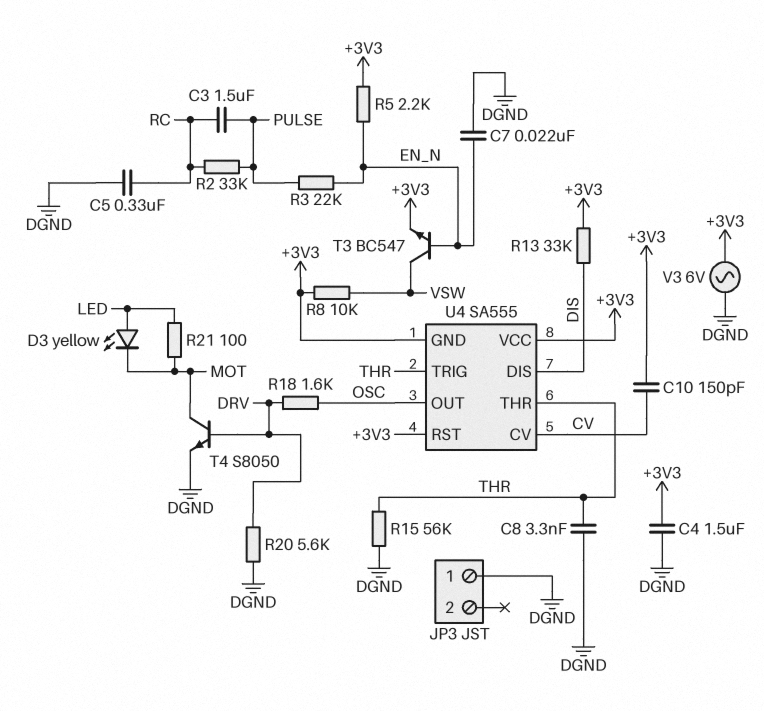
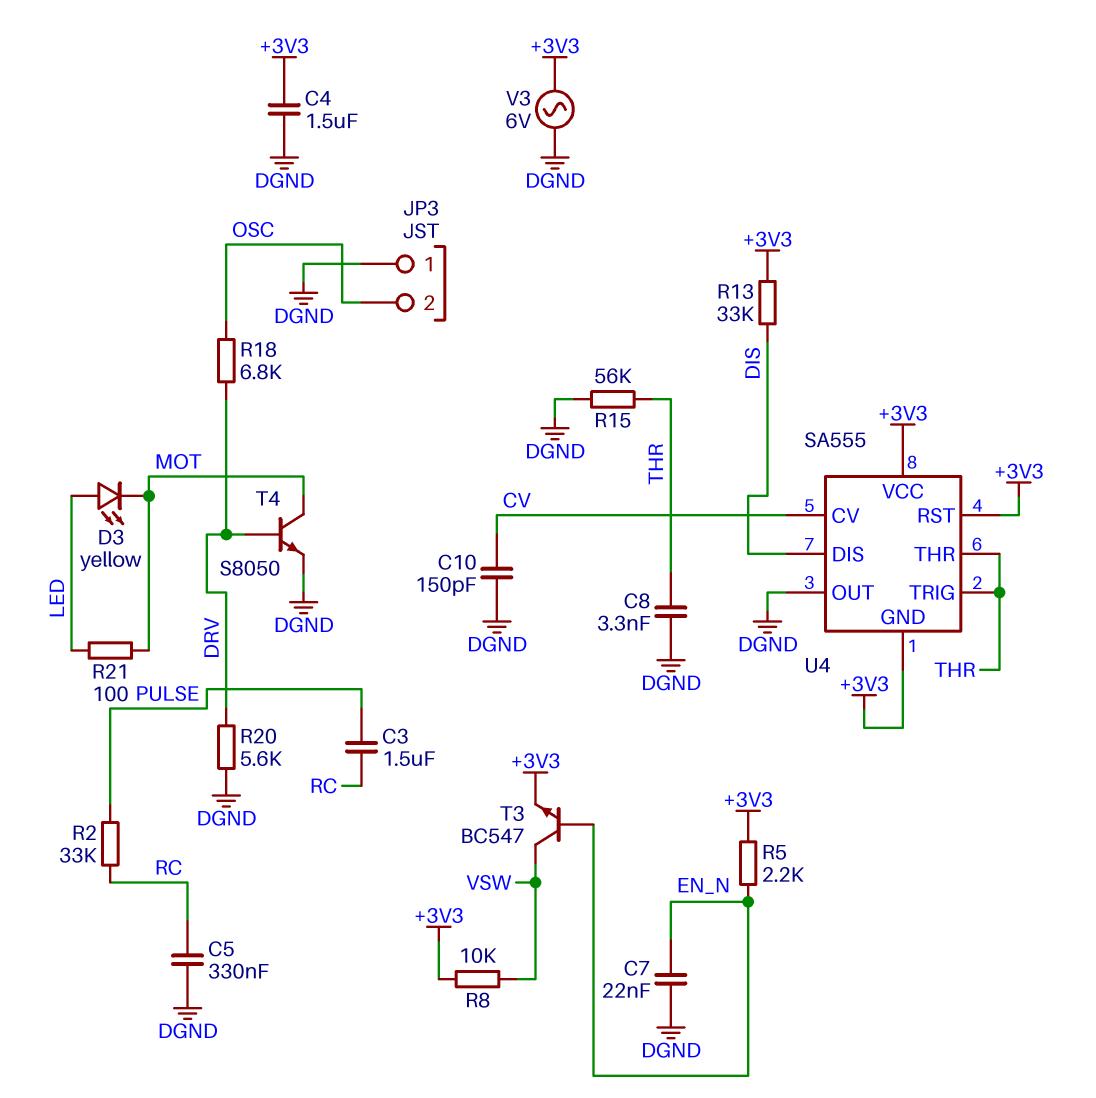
C10: 150pF (+3V3, CV) -> 150pF (CV, DGND)
JP3 pin 2: none -> OSC
R3: 22k (EN_N, PULSE) -> none
R18: 1.6k (DRV, OSC) -> 6.8k (DRV, OSC)
U4 pin OUT: OSC -> DGND

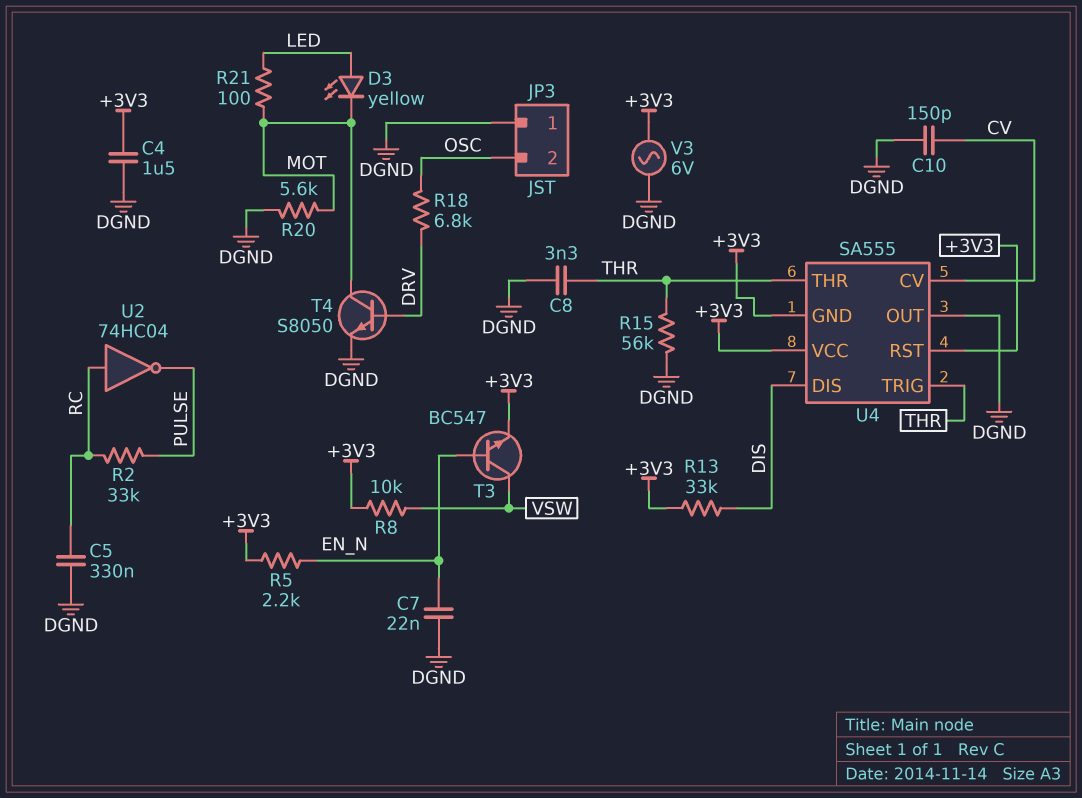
C3: 1.5uF (PULSE, RC) -> none
R20: 5.6k (DGND, DRV) -> 5.6k (DGND, MOT)
U2: none -> NOT 74HC04 (in RC, out PULSE)

